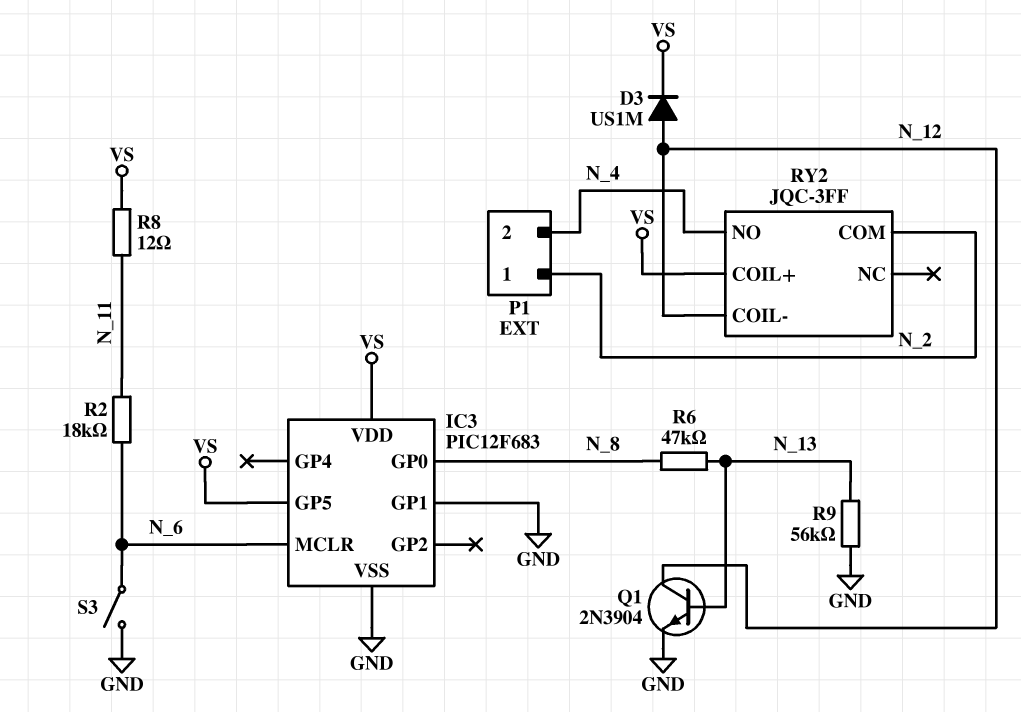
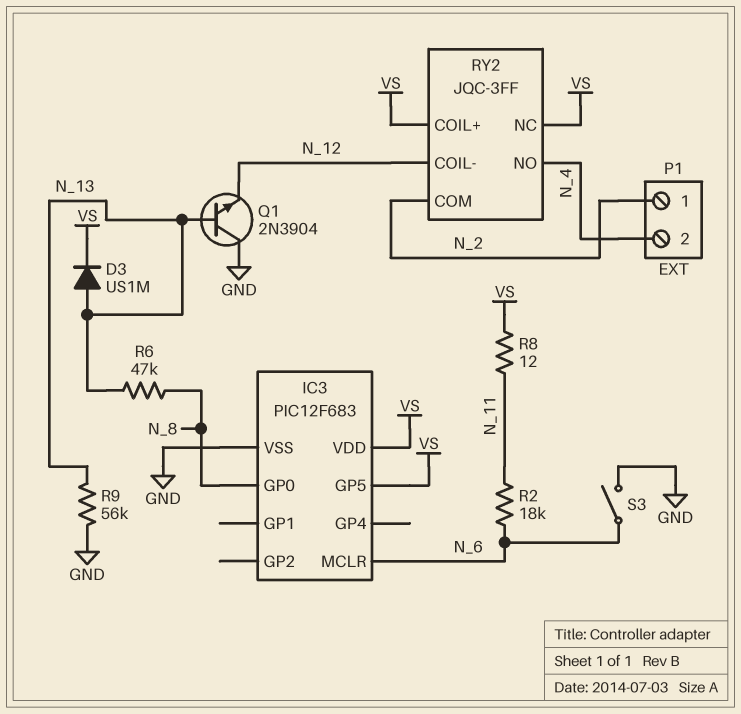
D3: diode US1M (A N_12, K VS) -> diode US1M (A N_13, K VS)
IC3 pin GP1: GND -> none
Q1: NPN 2N3904 (B N_13, C N_12, E GND) -> NPN 2N3904 (B N_13, C GND, E N_12)
RY2 pin NC: none -> VS

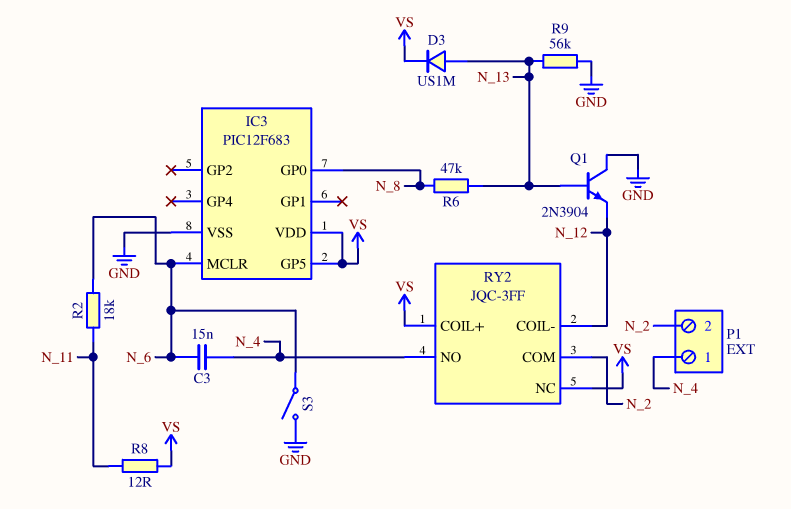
C3: none -> 15nF (N_4, N_6)
P1 pin 1: N_2 -> N_4
P1 pin 2: N_4 -> N_2

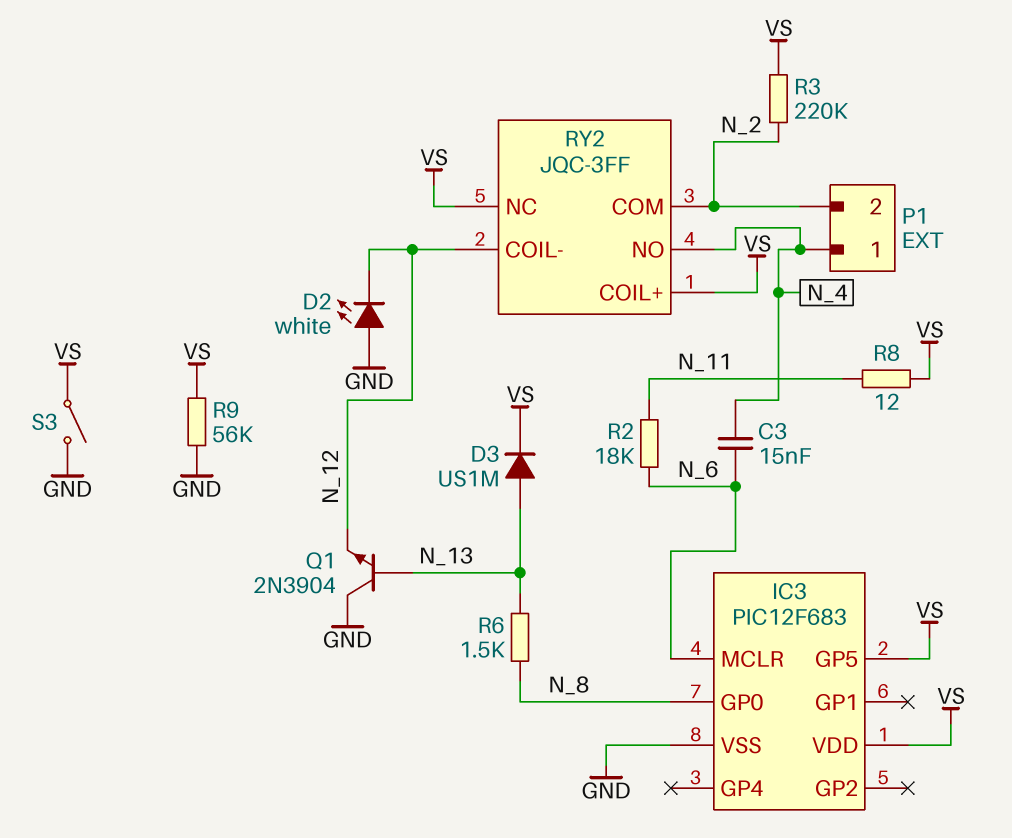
D2: none -> LED white (A GND, K N_12)
R3: none -> 220k (N_2, VS)
R6: 47k (N_8, N_13) -> 1.5k (N_8, N_13)
R9: 56k (GND, N_13) -> 56k (GND, VS)
S3: switch (GND, N_6) -> switch (GND, VS)

